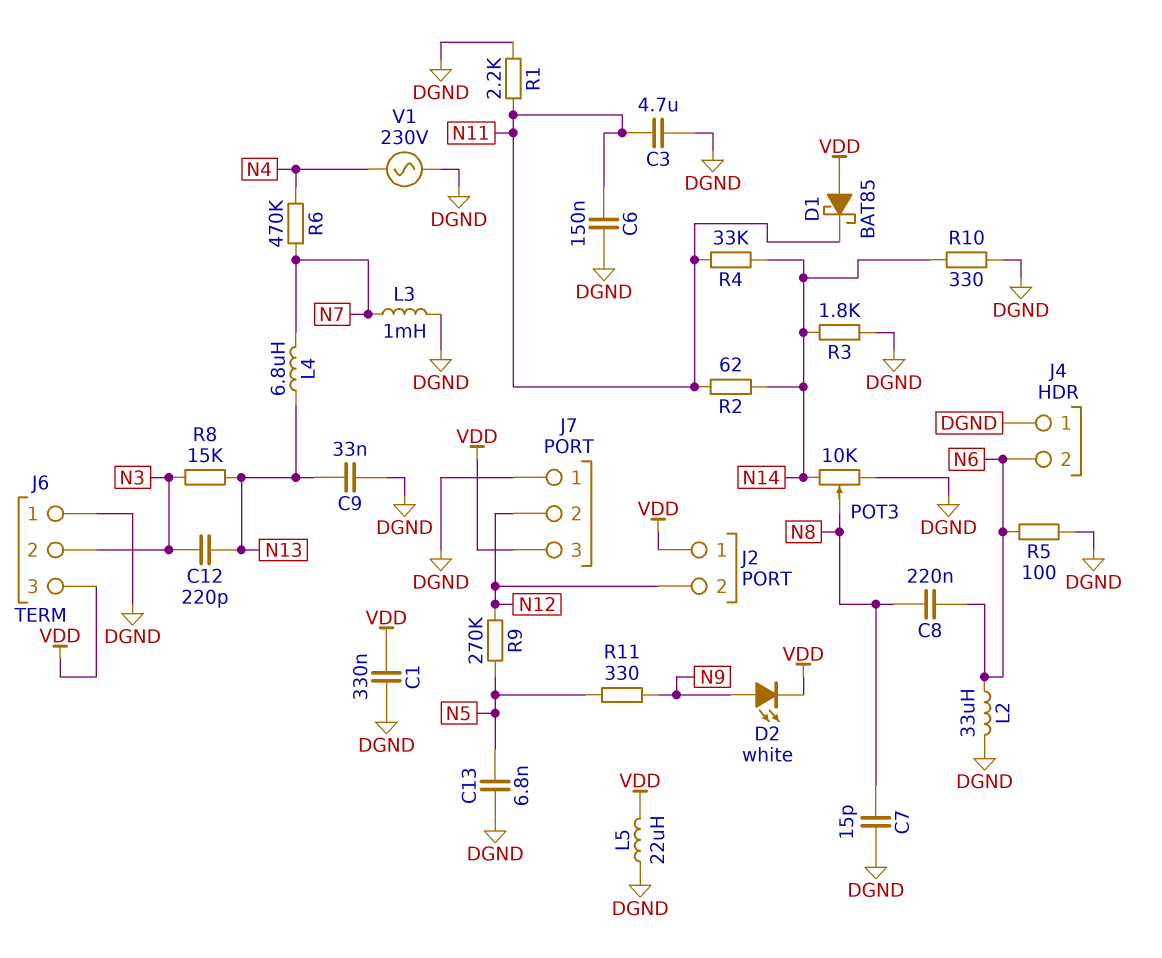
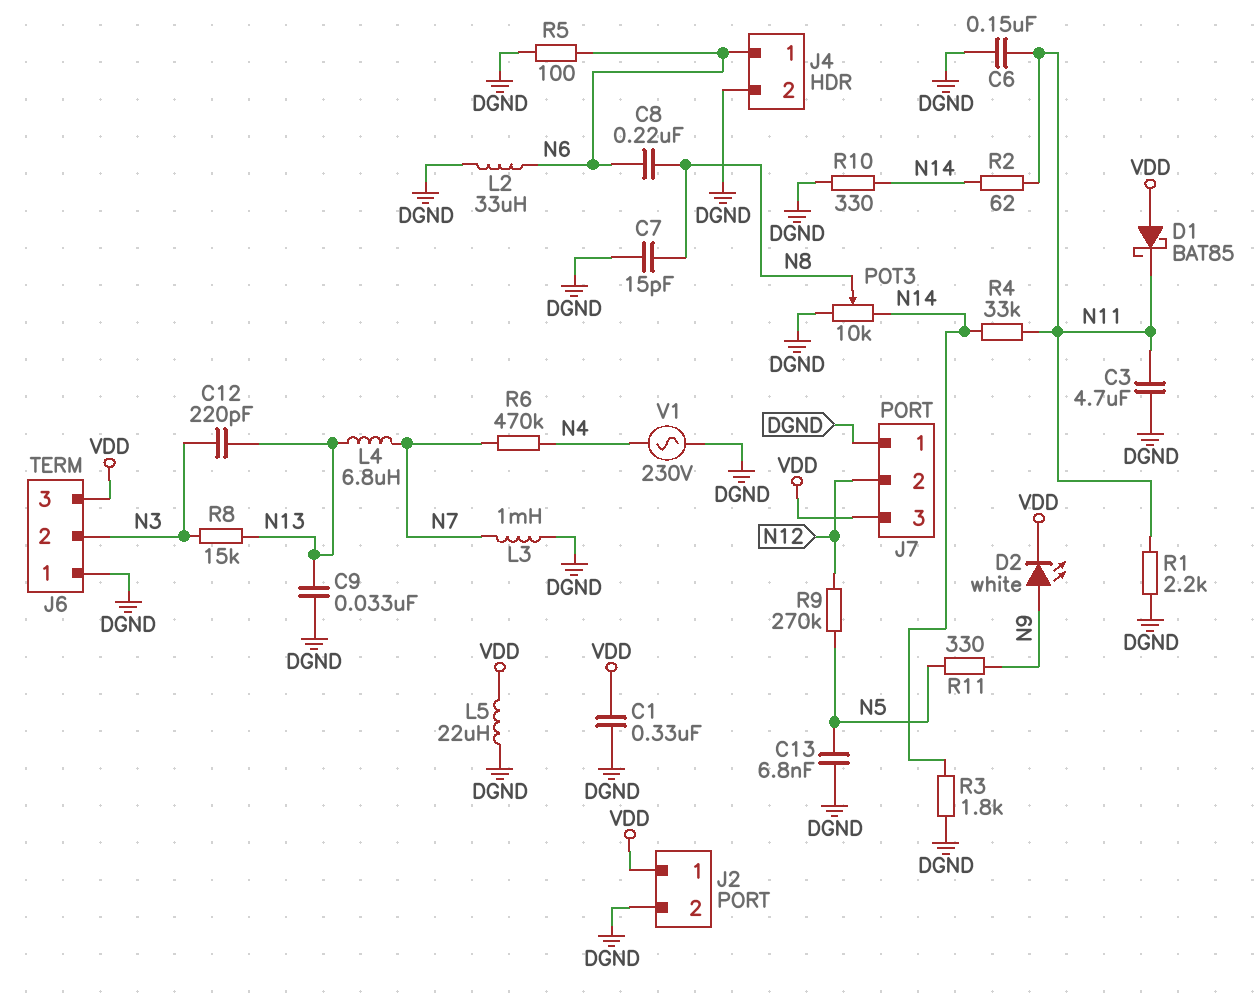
J2 pin 2: N12 -> DGND
J4 pin 1: DGND -> N6
J4 pin 2: N6 -> DGND

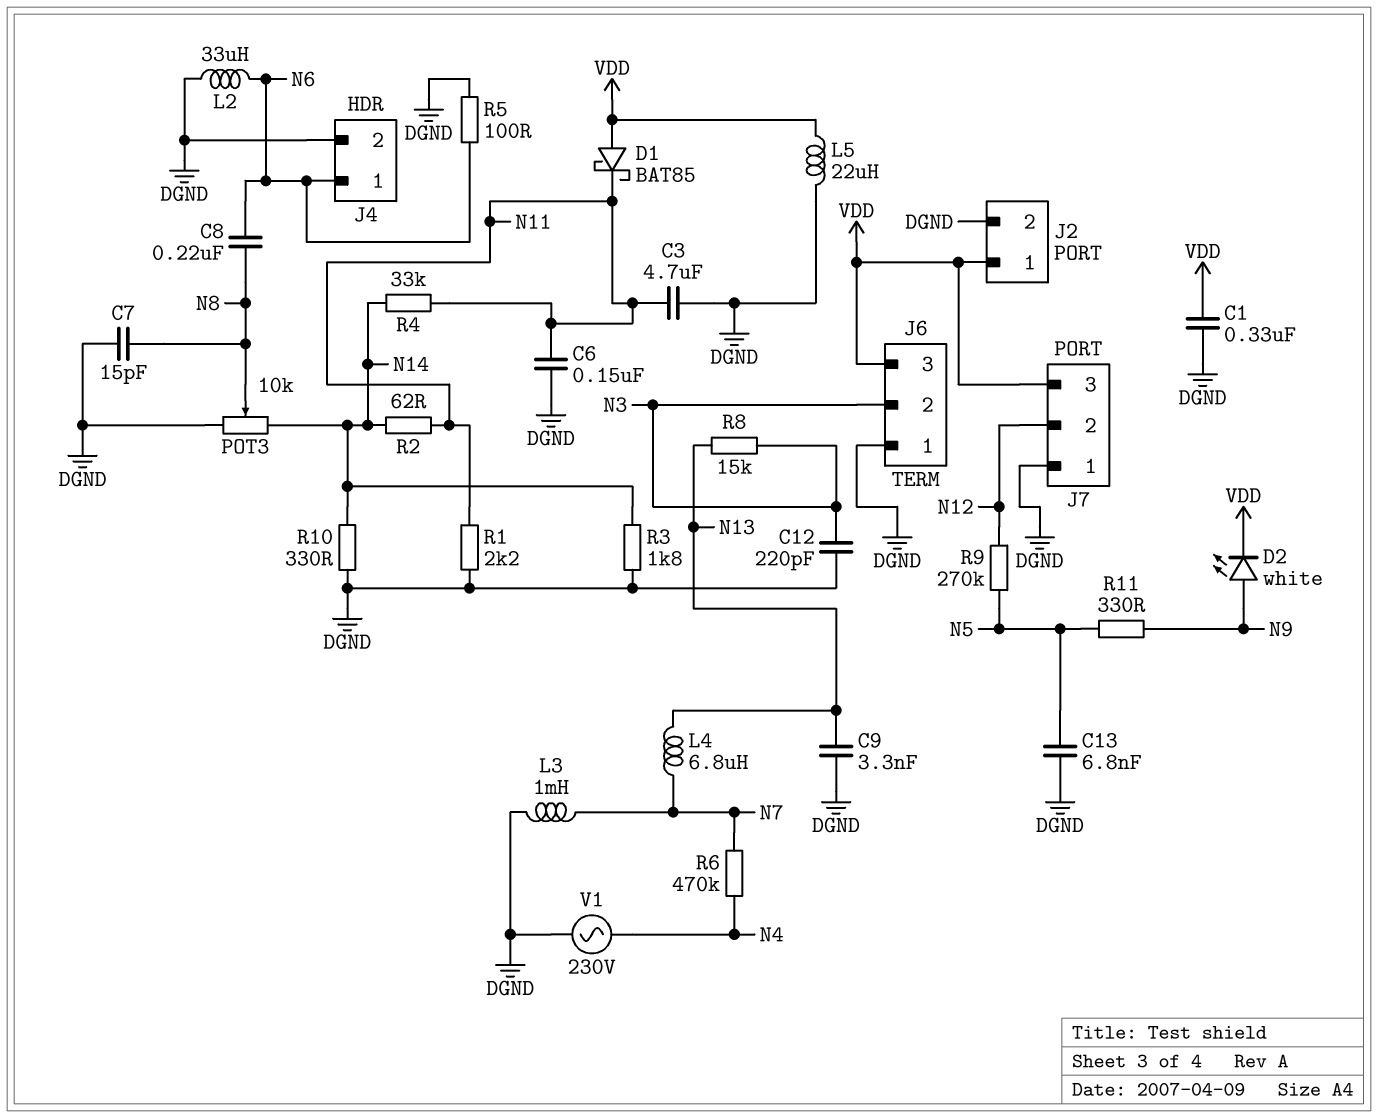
C9: 33nF (DGND, N13) -> 3.3nF (DGND, N13)
C12: 220pF (N3, N13) -> 220pF (DGND, N3)

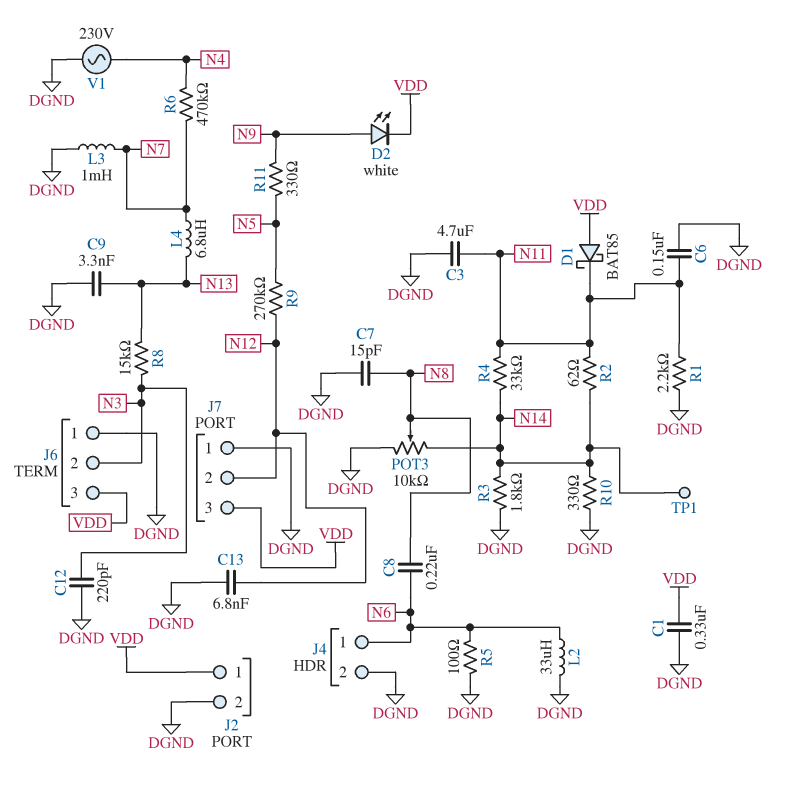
C13: 6.8nF (DGND, N5) -> 6.8nF (DGND, N12)
L5: 22uH (DGND, VDD) -> none
TP1: none -> test point (N14)

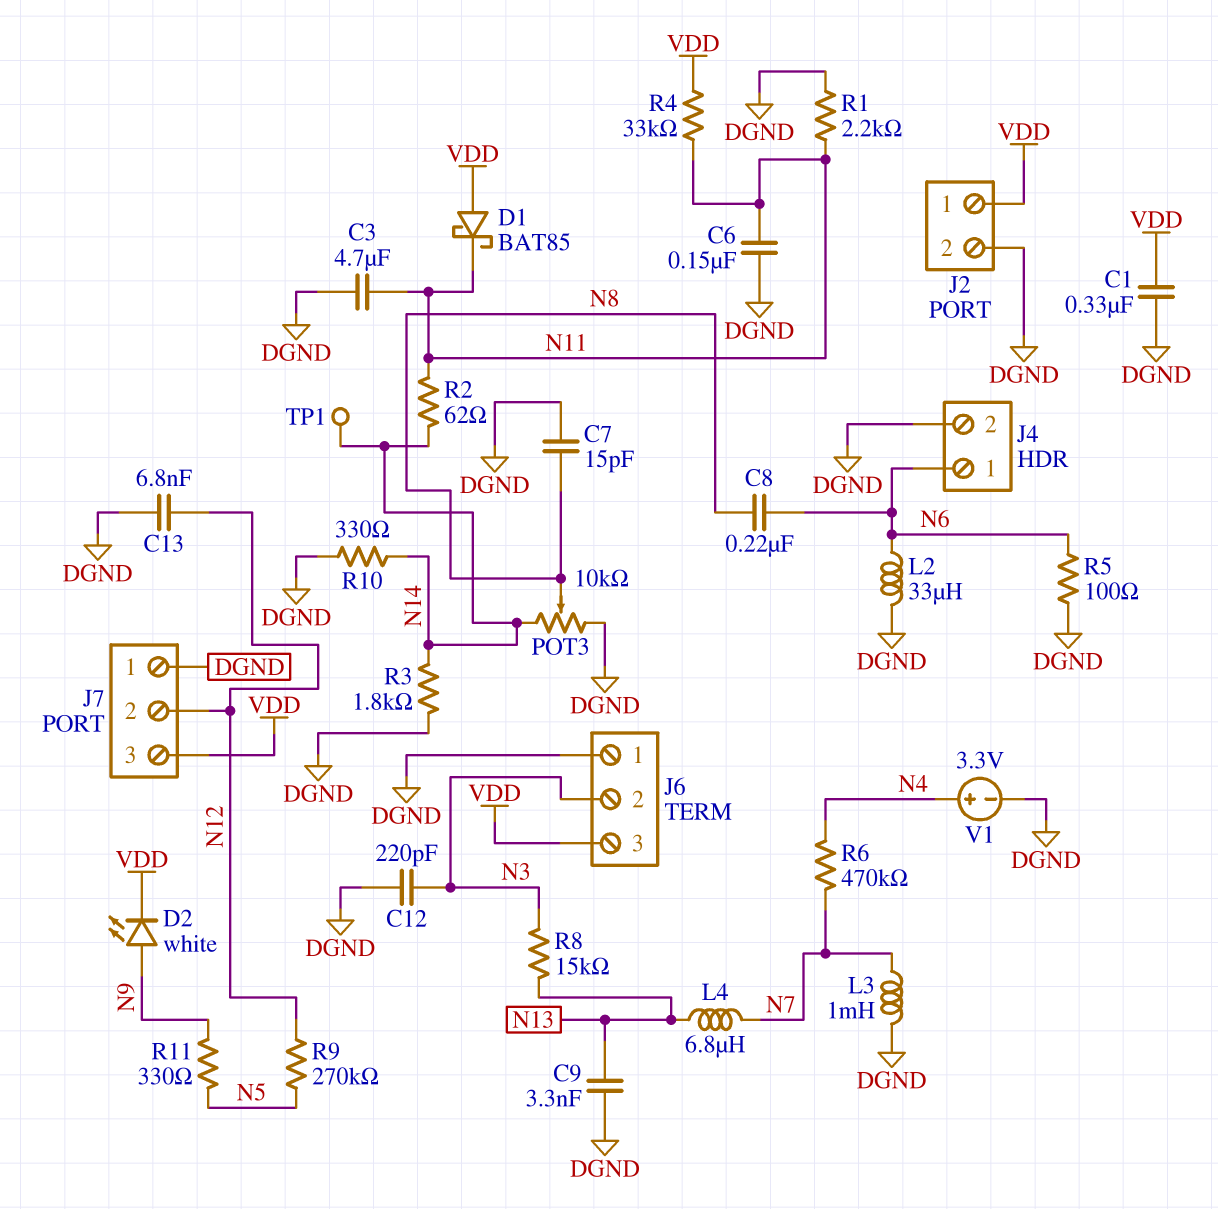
R4: 33k (N11, N14) -> 33k (N11, VDD)
V1: AC 230V (DGND, N4) -> 3.3V (plus N4, minus DGND)

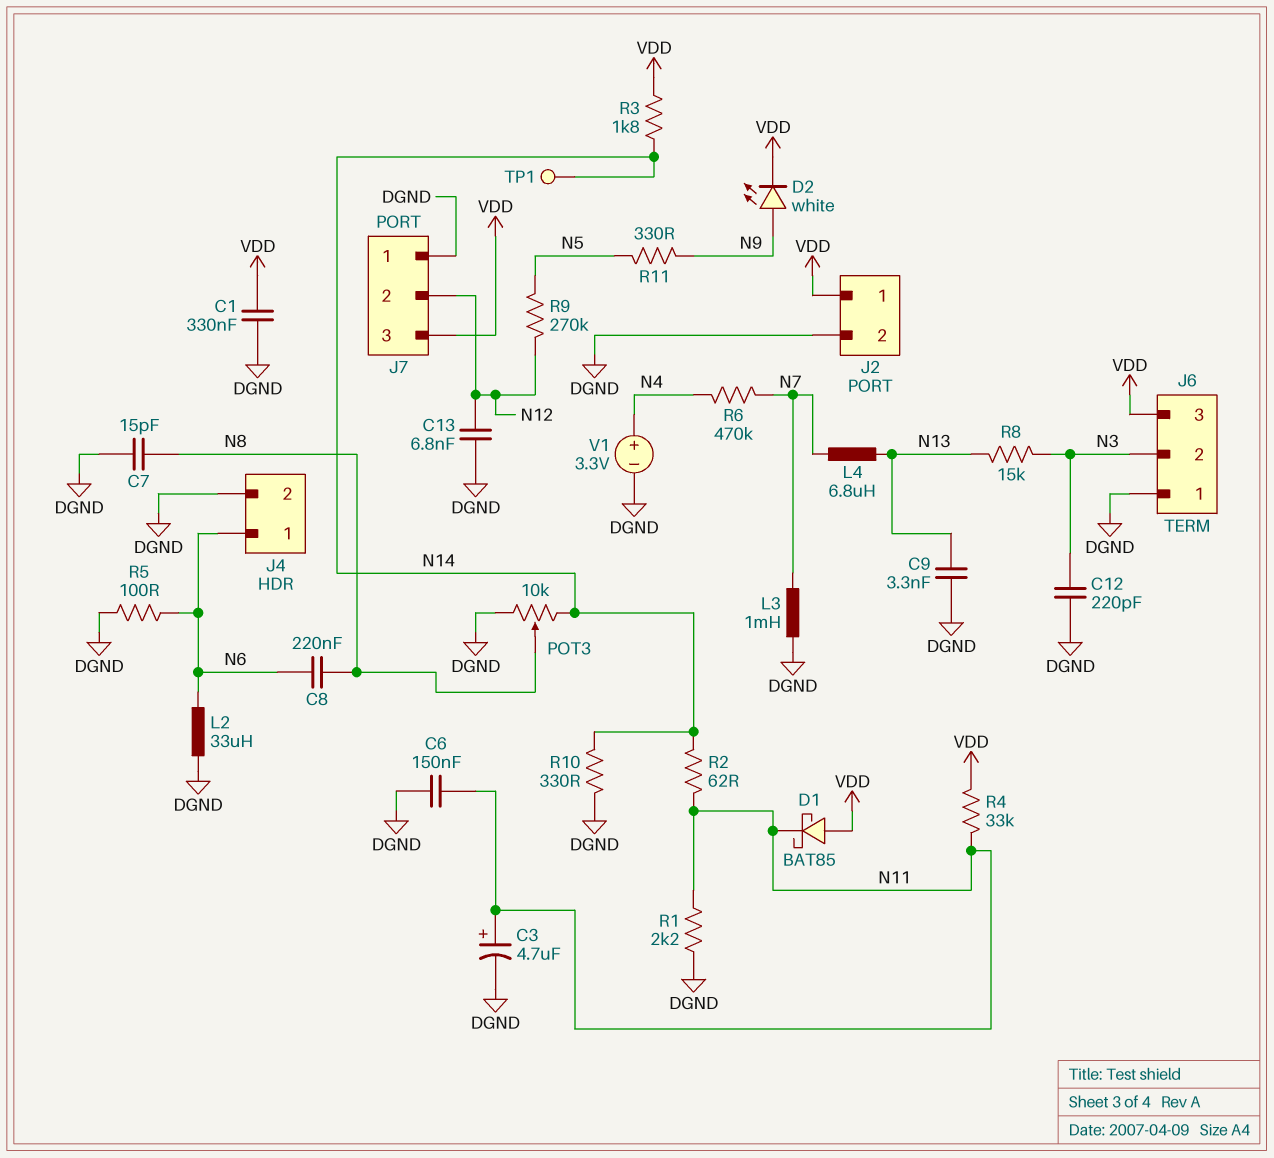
C3: 4.7uF (DGND, N11) -> 4.7uF (plus N11, minus DGND)
R3: 1.8k (DGND, N14) -> 1.8k (N14, VDD)

